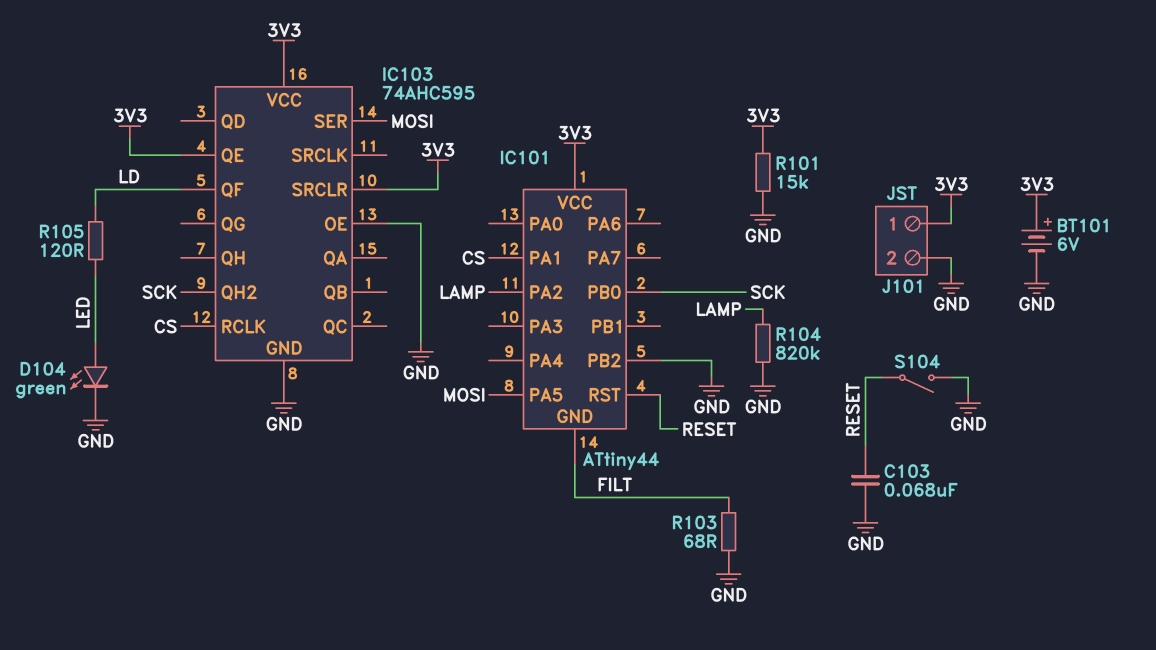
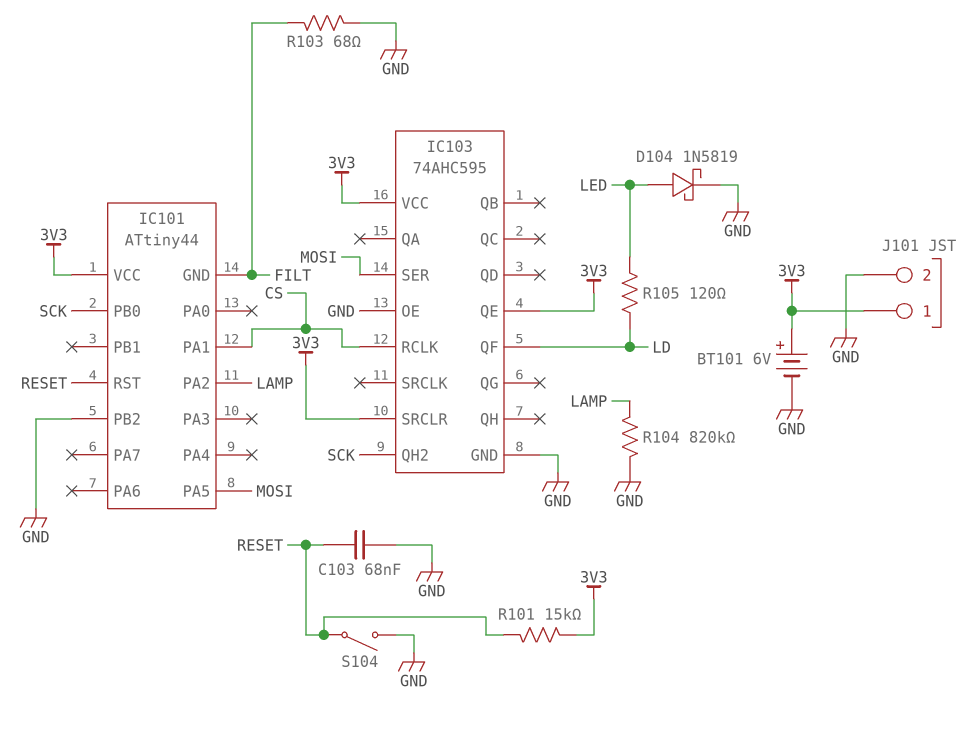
D104: LED green (A LED, K GND) -> schottky 1N5819 (A LED, K GND)
R101: 15k (3V3, GND) -> 15k (3V3, RESET)

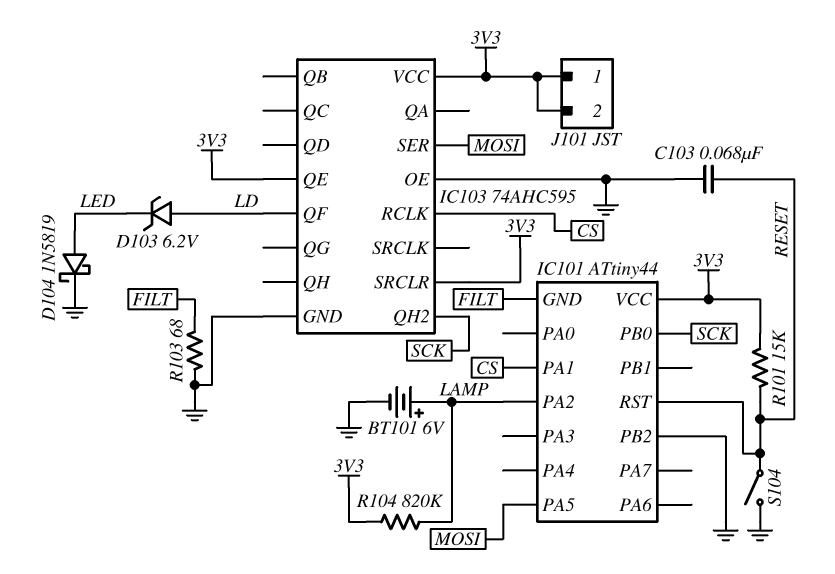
BT101: 6V (plus 3V3, minus GND) -> 6V (plus LAMP, minus GND)
D103: none -> zener 6.2V (A LD, K LED)
J101 pin 2: GND -> 3V3
R104: 820k (GND, LAMP) -> 820k (3V3, LAMP)
R105: 120 (LD, LED) -> none

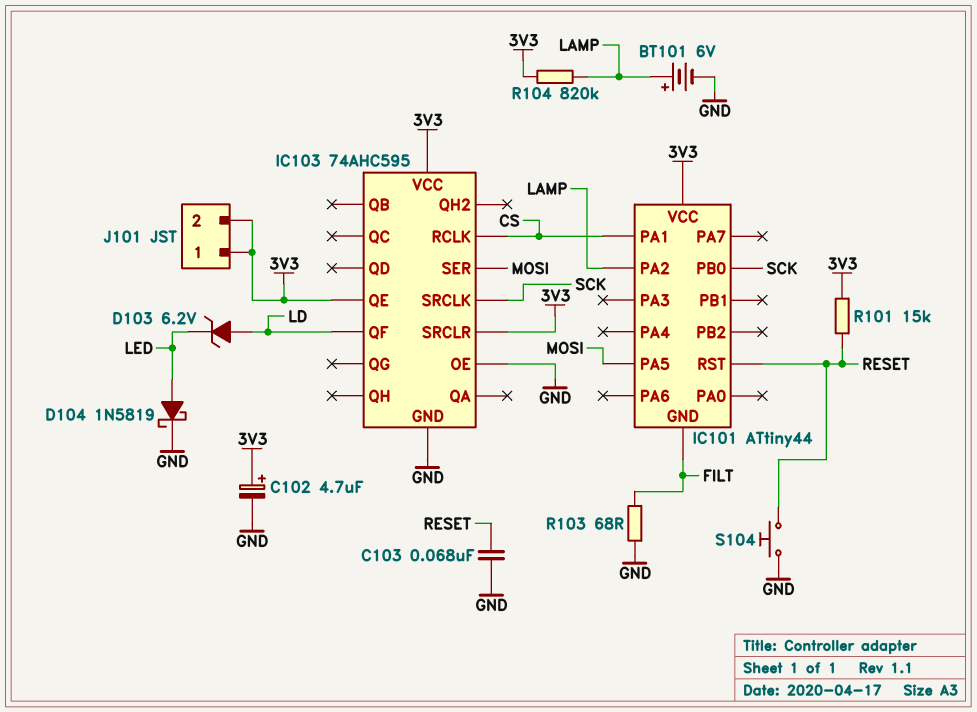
C102: none -> 4.7uF (plus 3V3, minus GND)
IC101 pin PB2: GND -> none
IC103 pin QH2: SCK -> none
IC103 pin SRCLK: none -> SCK
S104: switch (GND, RESET) -> button (GND, RESET)

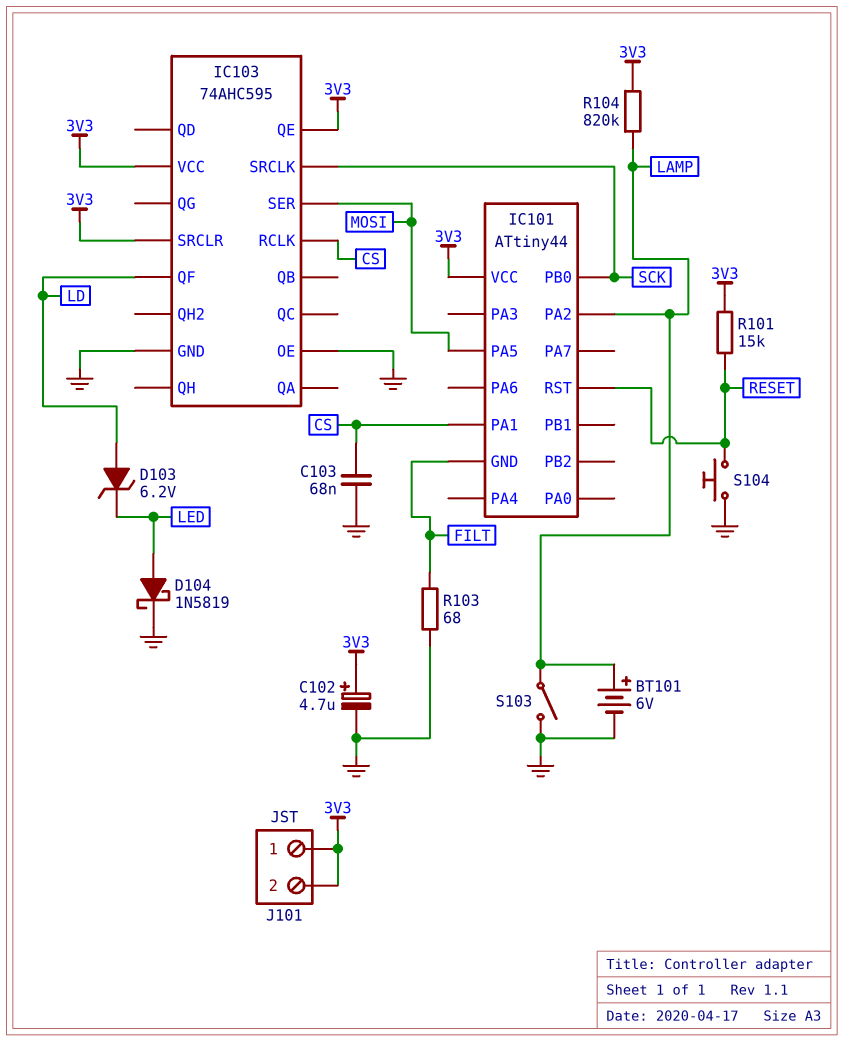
C103: 68nF (GND, RESET) -> 68nF (CS, GND)
S103: none -> switch (GND, LAMP)

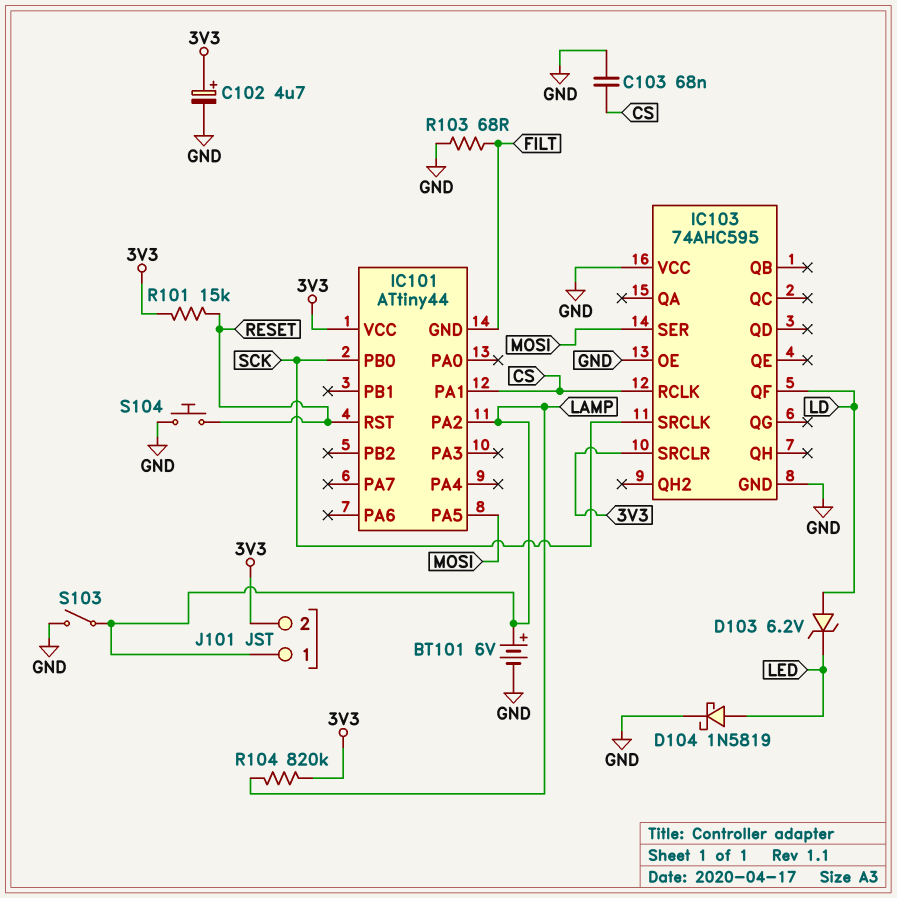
IC103 pin QE: 3V3 -> none
IC103 pin VCC: 3V3 -> GND
J101 pin 1: 3V3 -> LAMP

